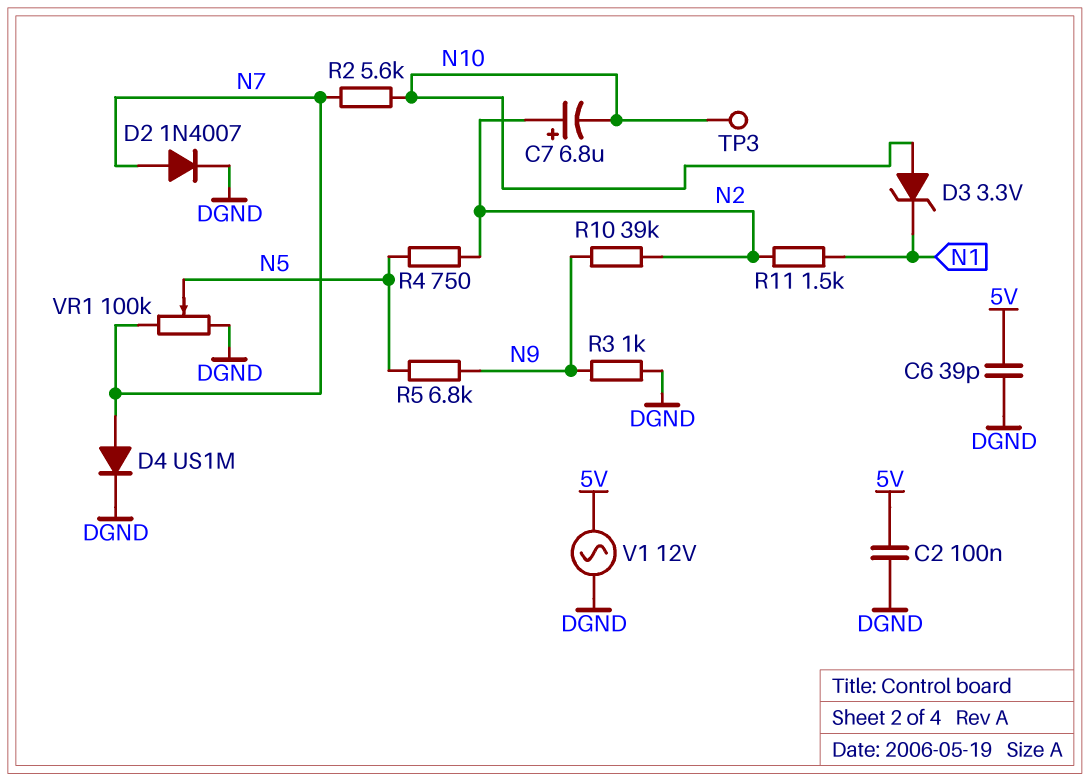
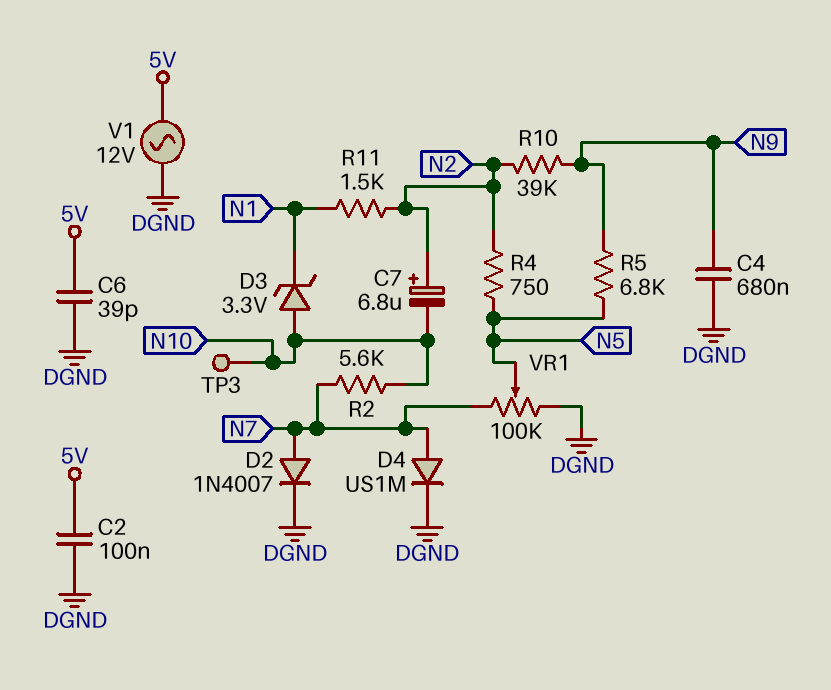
C4: none -> 680nF (DGND, N9)
R3: 1k (DGND, N9) -> none

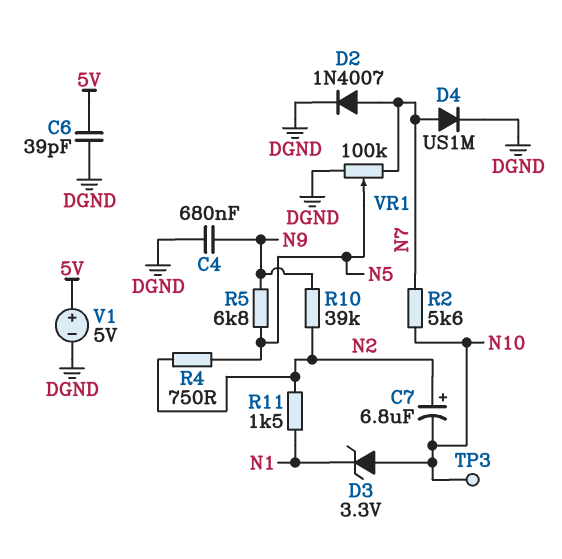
C2: 100nF (5V, DGND) -> none
V1: AC 12V (5V, DGND) -> 5V (plus 5V, minus DGND)

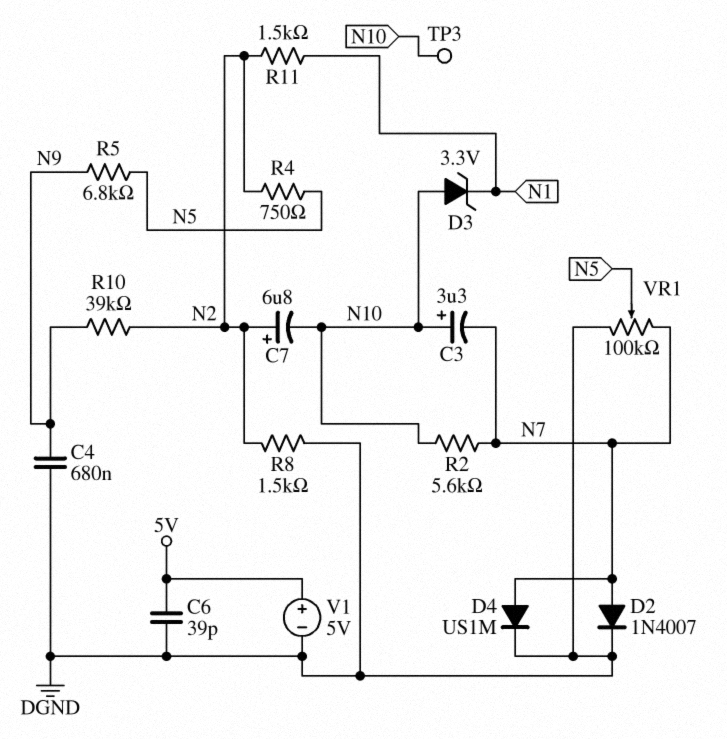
C3: none -> 3.3uF (plus N10, minus N7)
R8: none -> 1.5k (DGND, N2)

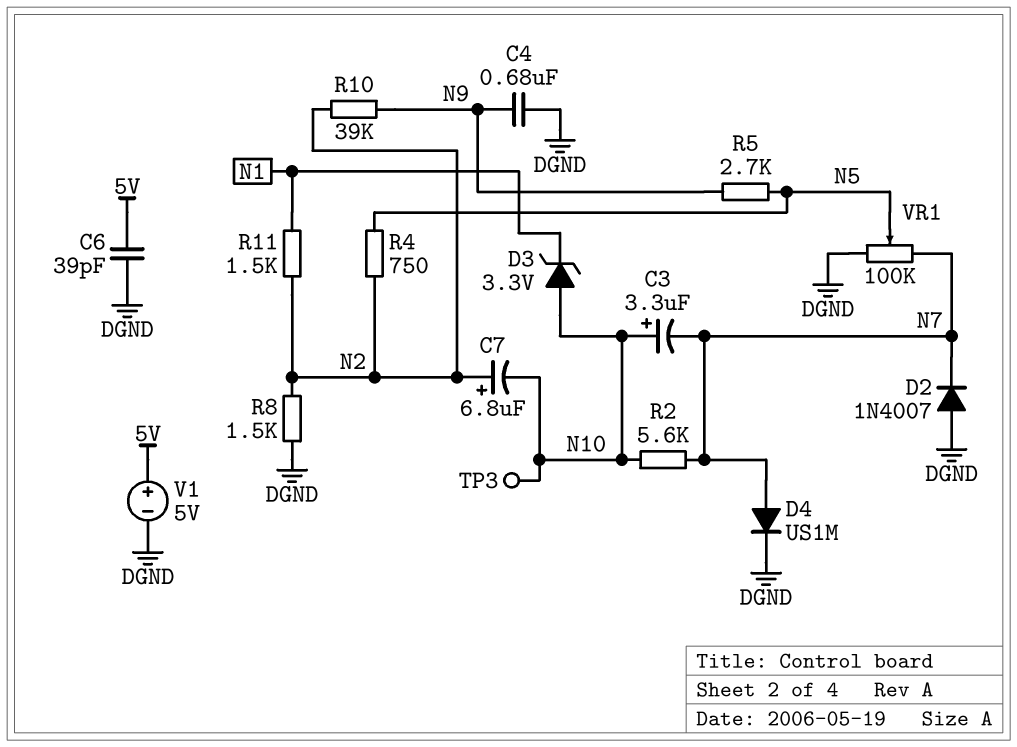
D2: diode 1N4007 (A N7, K DGND) -> diode 1N4007 (A DGND, K N7)
R5: 6.8k (N5, N9) -> 2.7k (N5, N9)

